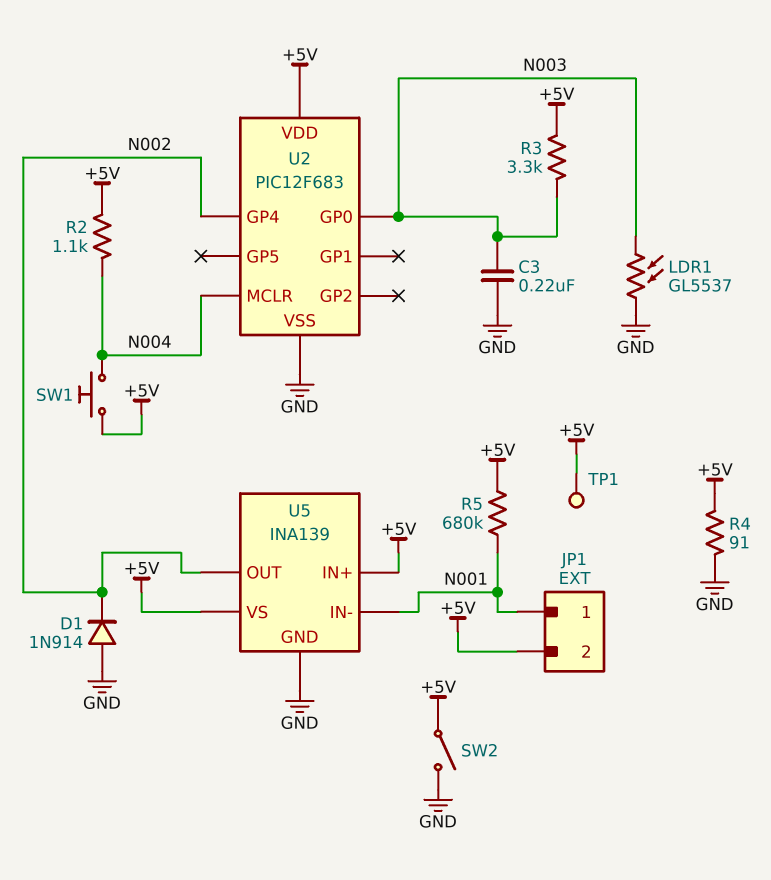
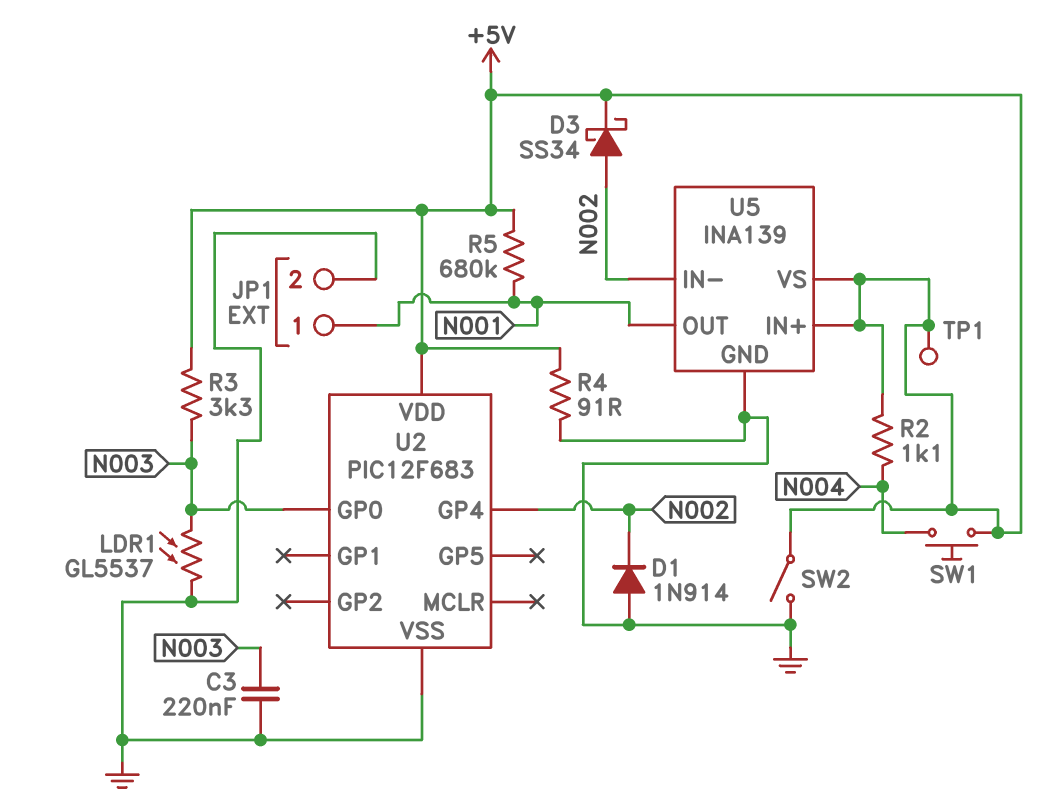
D3: none -> schottky SS34 (A N002, K +5V)
JP1 pin 2: +5V -> GND
U2 pin MCLR: N004 -> none
U5 pin IN-: N001 -> N002
U5 pin OUT: N002 -> N001

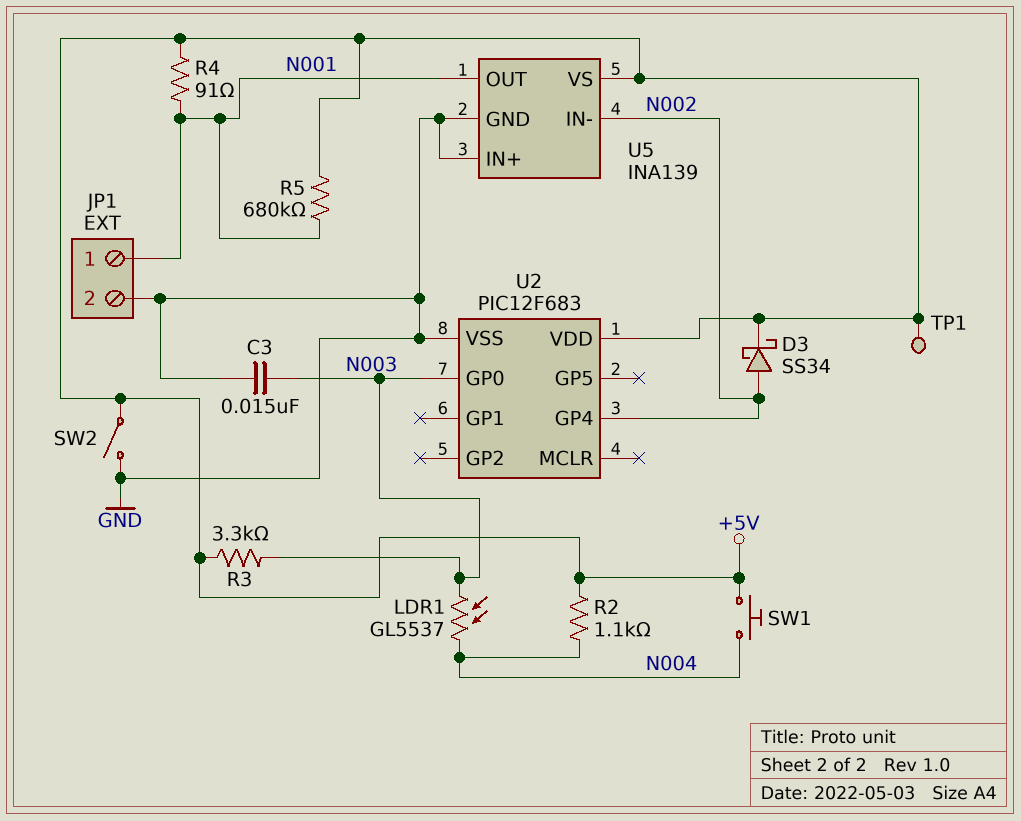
C3: 220nF (GND, N003) -> 15nF (GND, N003)
D1: diode 1N914 (A GND, K N002) -> none
LDR1: GL5537 (GND, N003) -> GL5537 (N003, N004)
R4: 91 (+5V, GND) -> 91 (+5V, N001)
U5 pin IN+: +5V -> GND

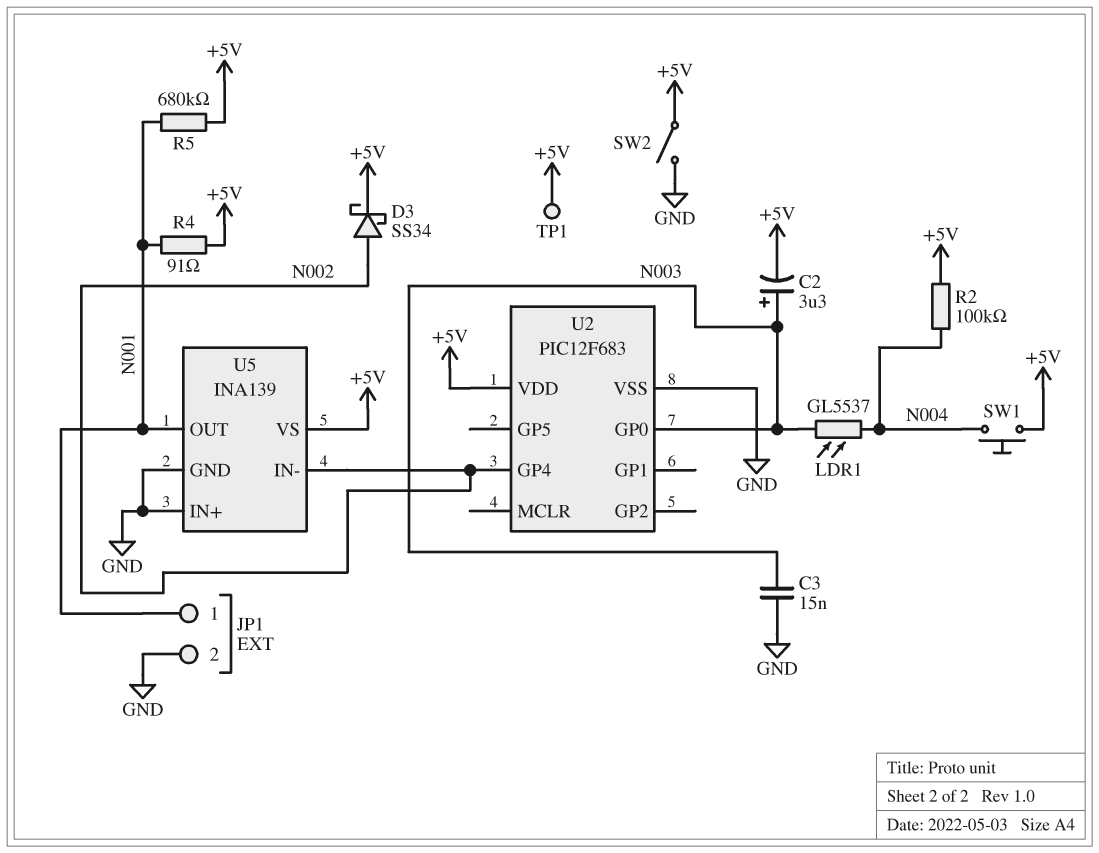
C2: none -> 3.3uF (plus N003, minus +5V)
R2: 1.1k (+5V, N004) -> 100k (+5V, N004)
R3: 3.3k (+5V, N003) -> none

